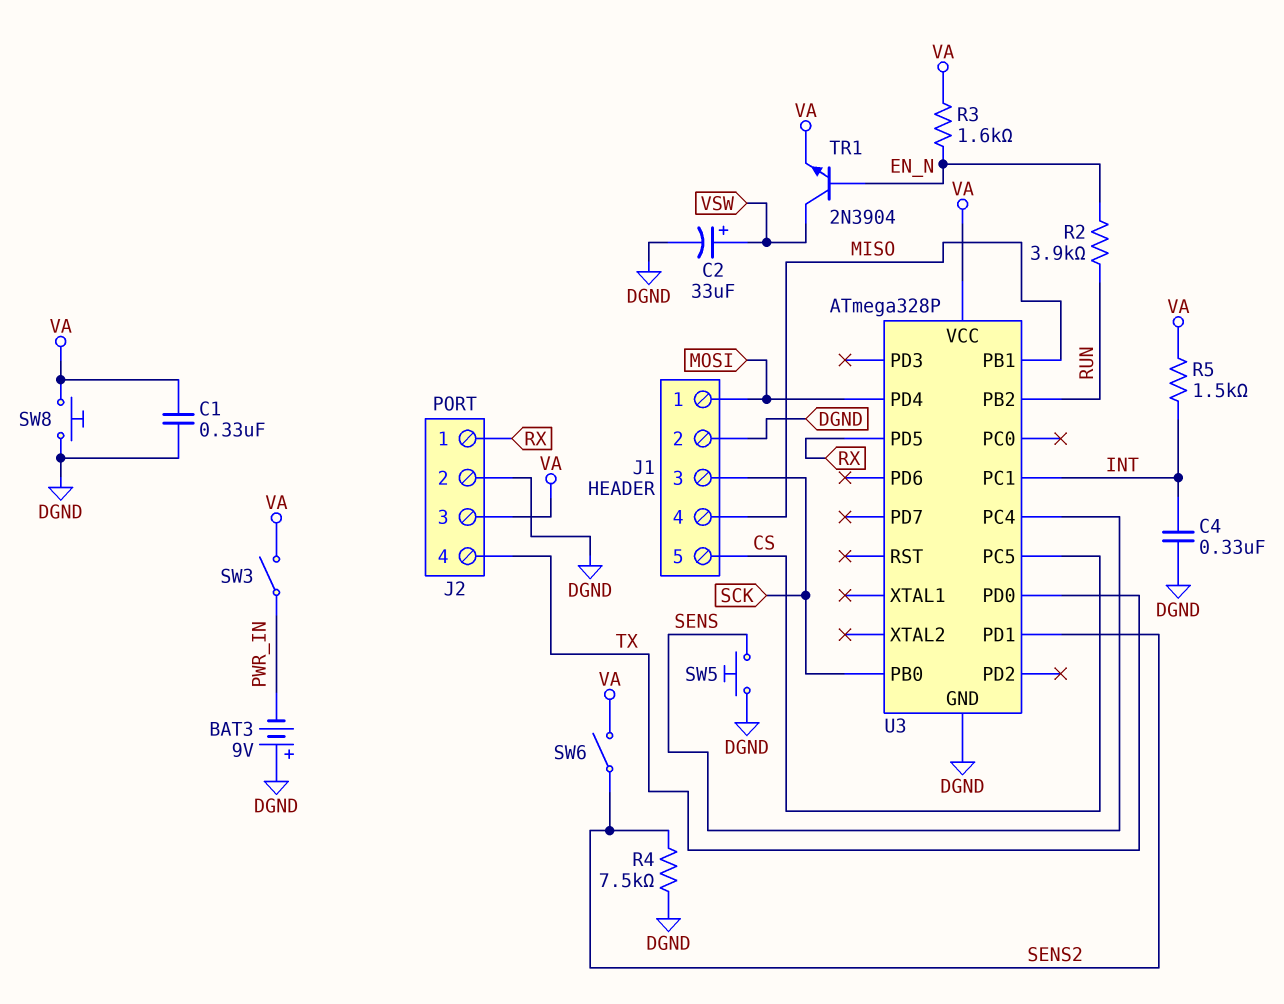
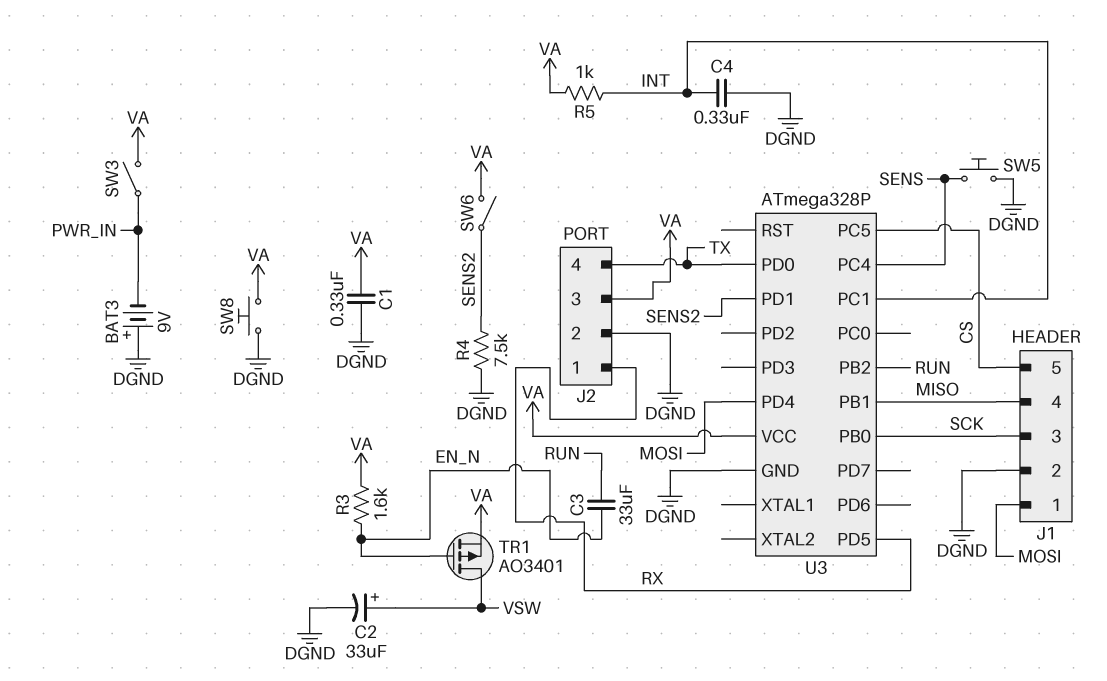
C3: none -> 33uF (EN_N, RUN)
R2: 3.9k (EN_N, RUN) -> none
R5: 1.5k (INT, VA) -> 1k (INT, VA)
TR1: NPN 2N3904 (B EN_N, C VSW, E VA) -> PMOS AO3401 (G EN_N, D VSW, S VA)

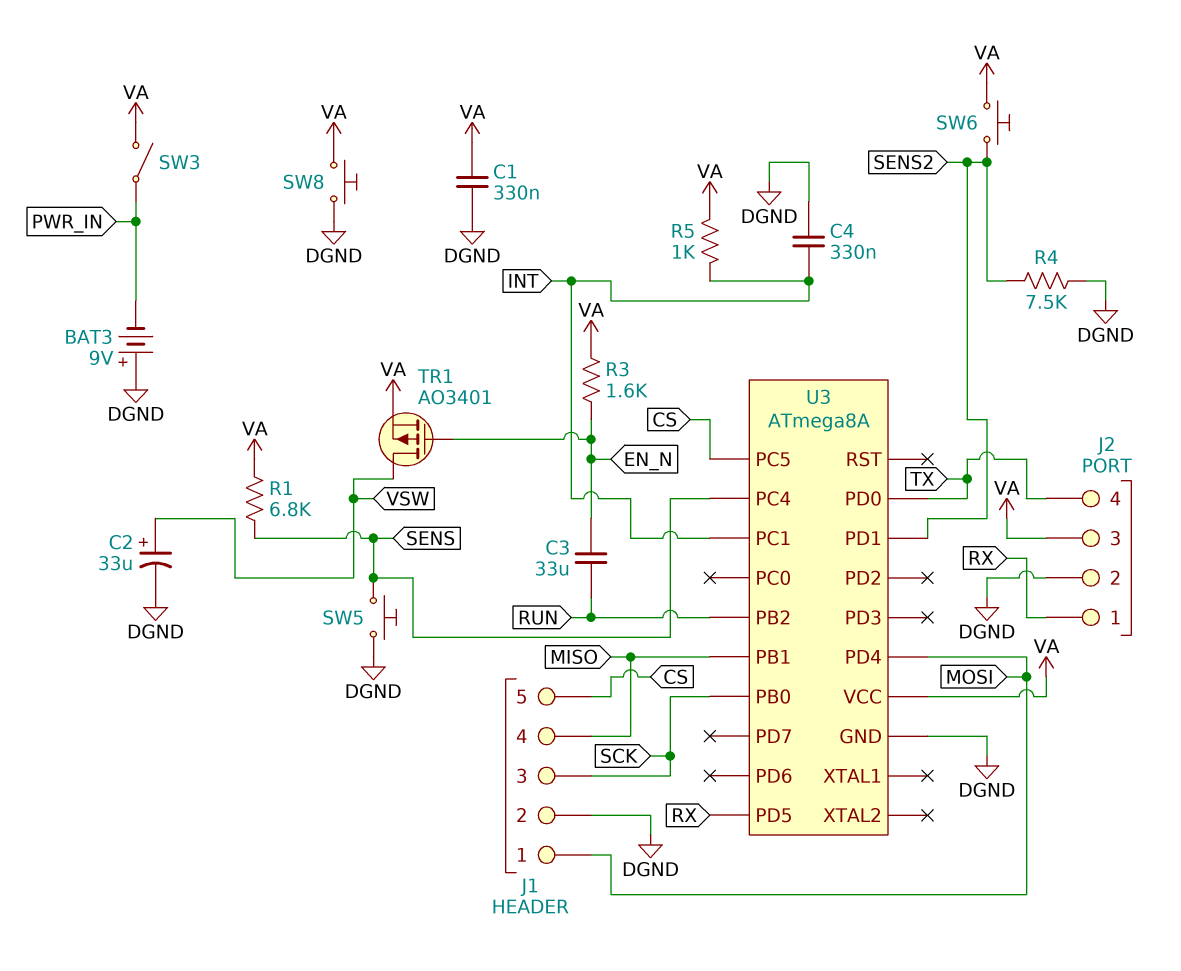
R1: none -> 6.8k (SENS, VA)
SW6: switch (SENS2, VA) -> button (SENS2, VA)
U3: ATmega328P -> ATmega8A

